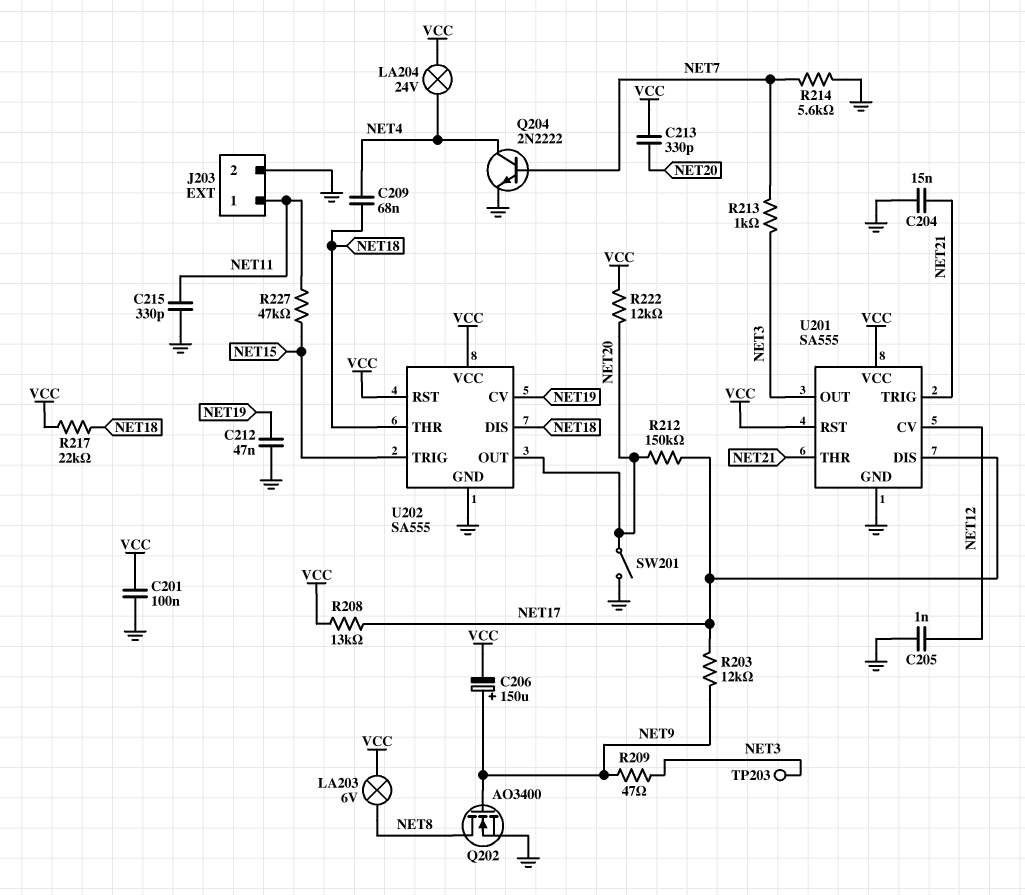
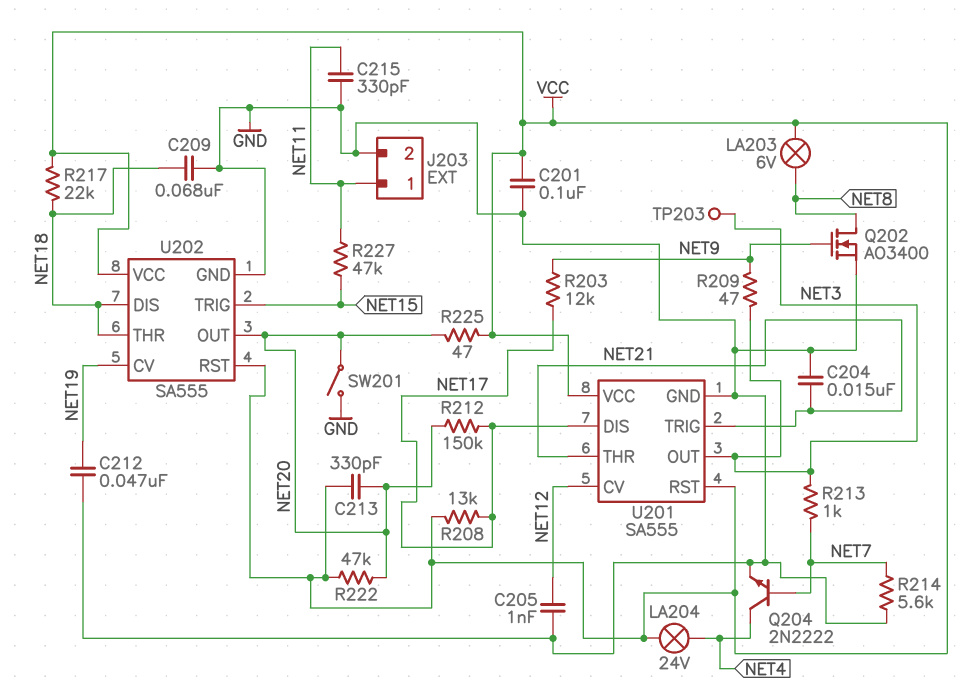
C206: 150uF (plus NET9, minus VCC) -> none
C209: 68nF (NET4, NET18) -> 68nF (GND, NET18)
R222: 12k (NET20, VCC) -> 47k (NET20, VCC)
R225: none -> 47 (NET20, VCC)

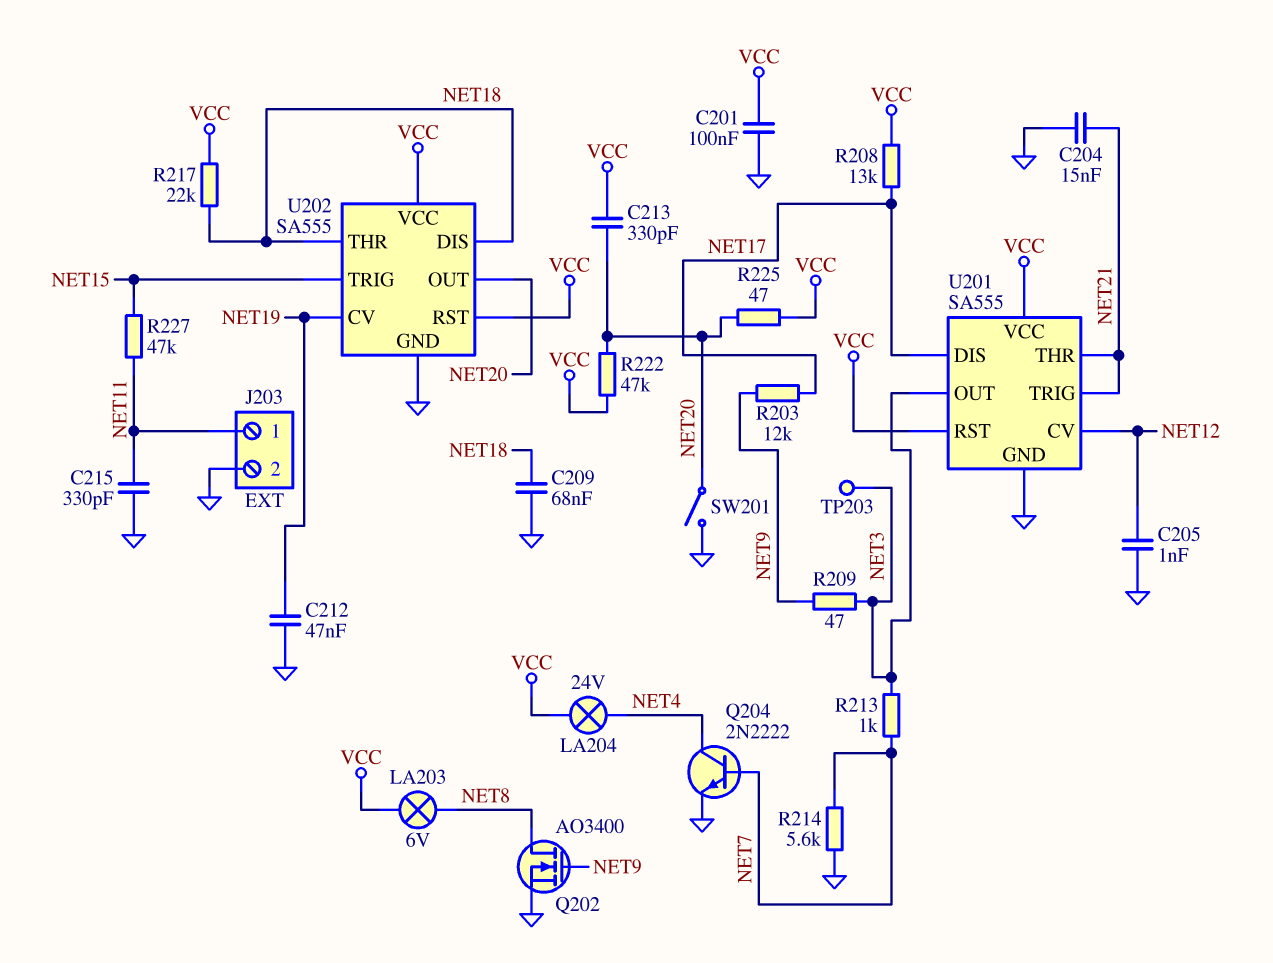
R212: 150k (NET17, NET20) -> none

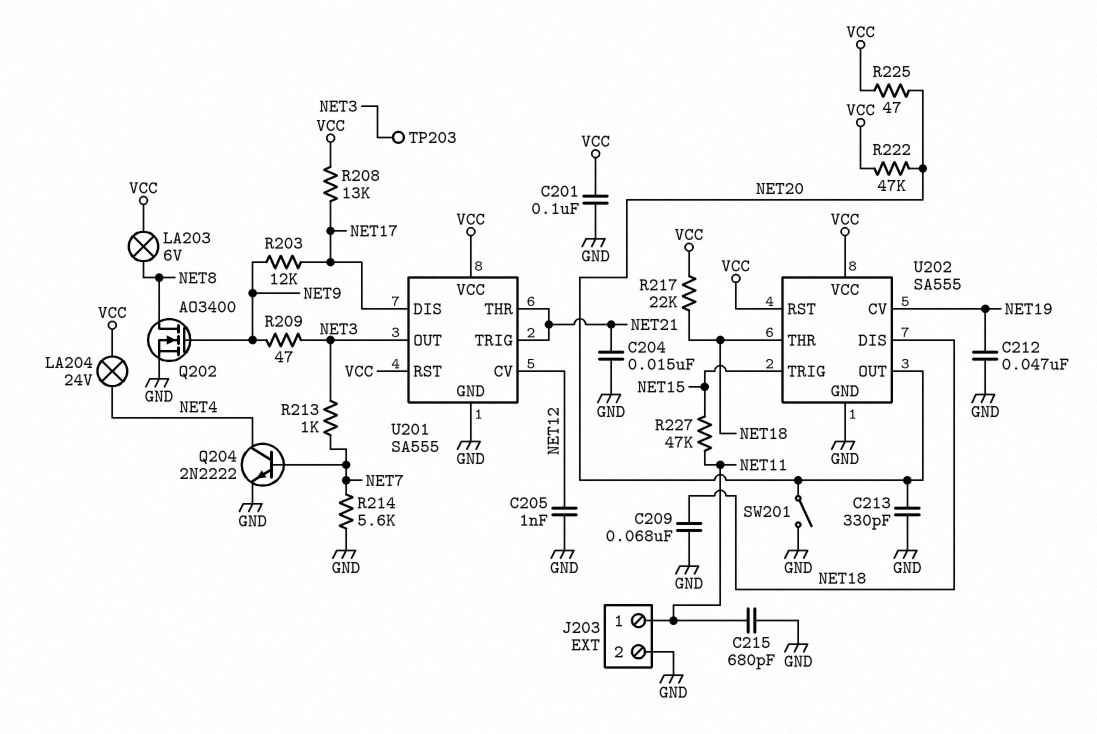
C213: 330pF (NET20, VCC) -> 330pF (GND, NET20)
C215: 330pF (GND, NET11) -> 680pF (GND, NET11)

